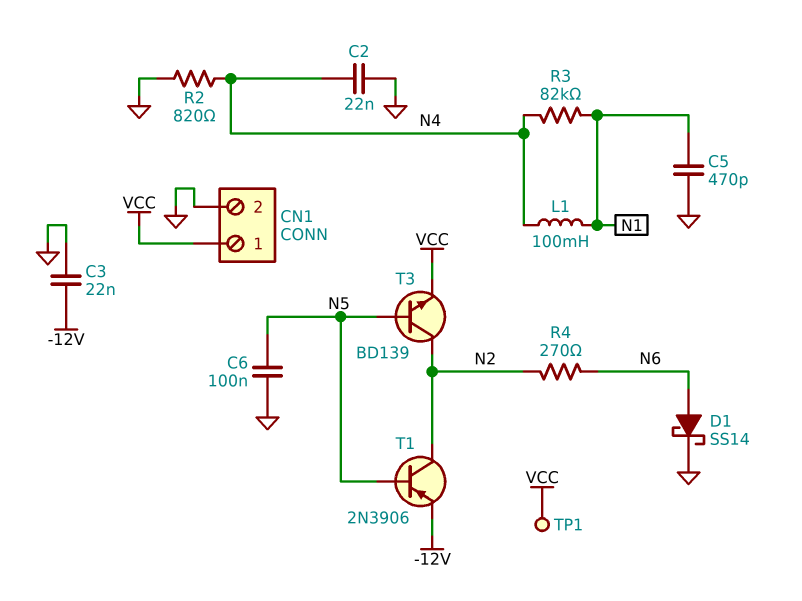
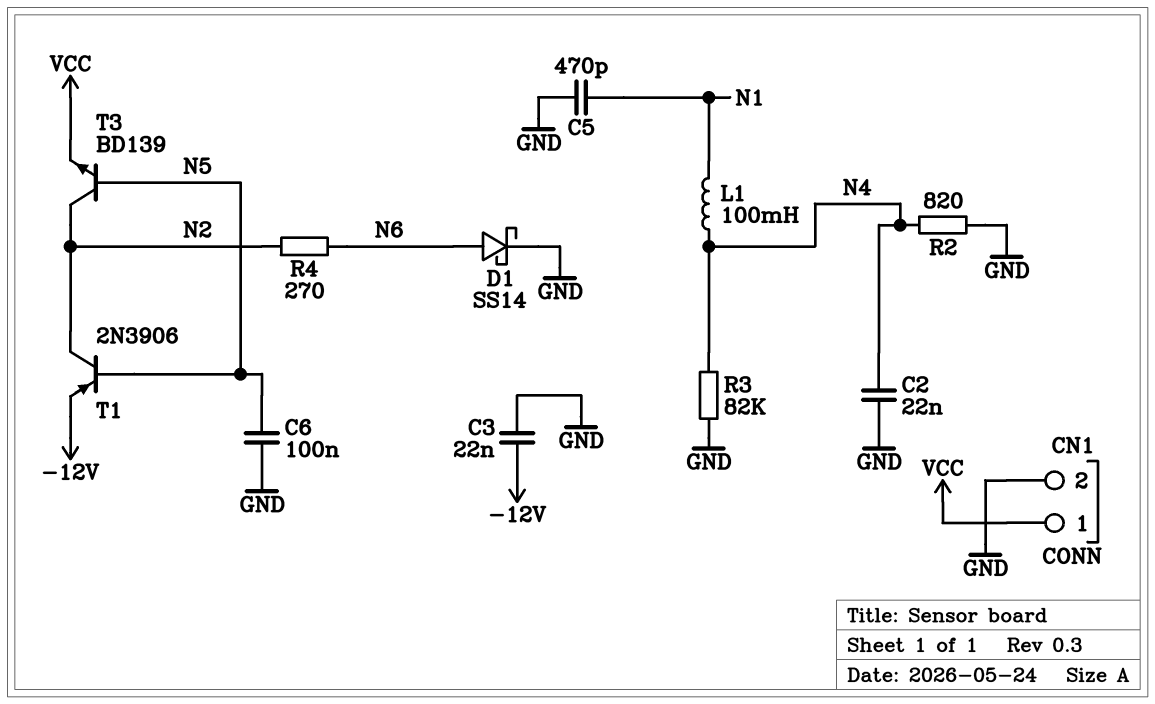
R3: 82k (N1, N4) -> 82k (GND, N4)
TP1: test point (VCC) -> none

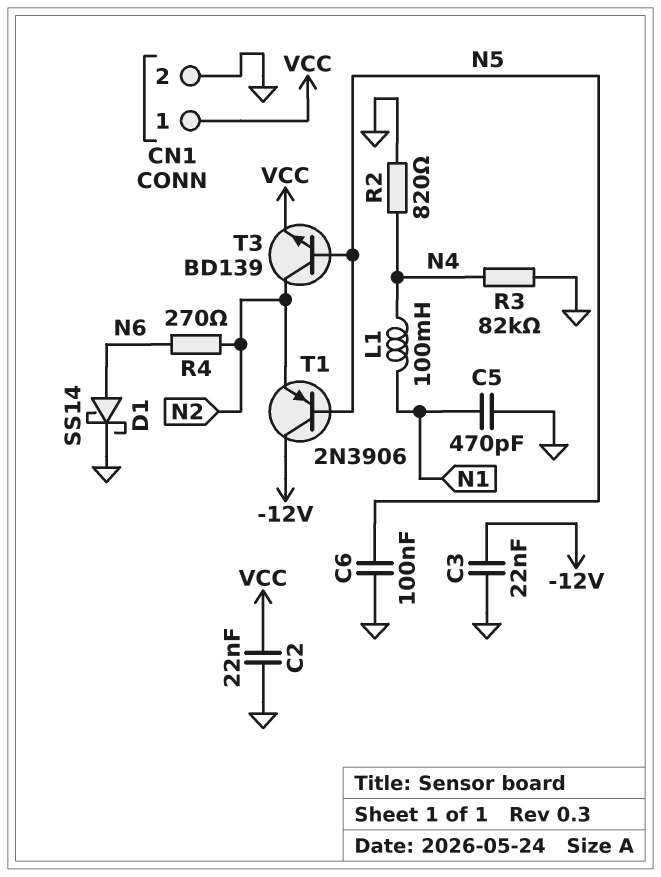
C2: 22nF (GND, N4) -> 22nF (GND, VCC)
T1: PNP 2N3906 (B N5, C N2, E -12V) -> PNP 2N3906 (B N5, C -12V, E N2)

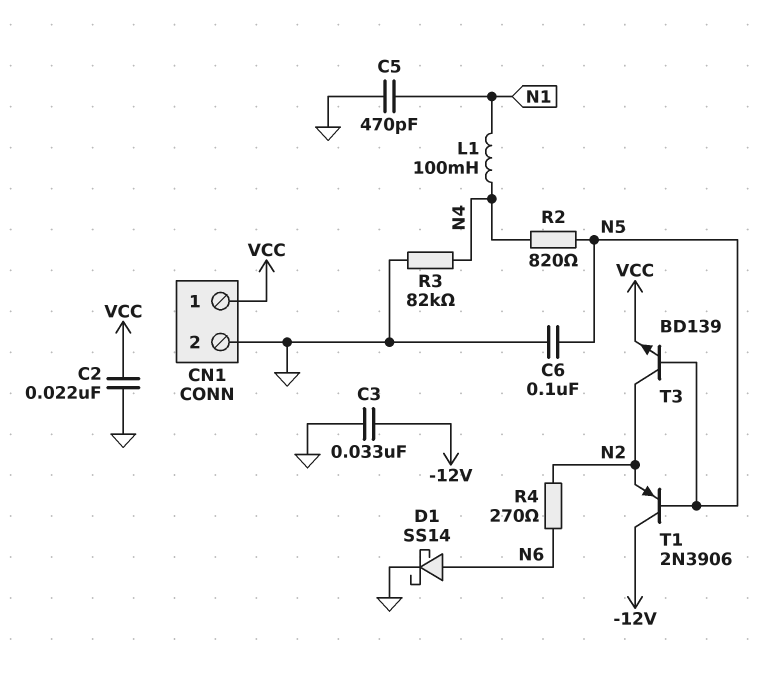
C3: 22nF (-12V, GND) -> 33nF (-12V, GND)
R2: 820 (GND, N4) -> 820 (N4, N5)

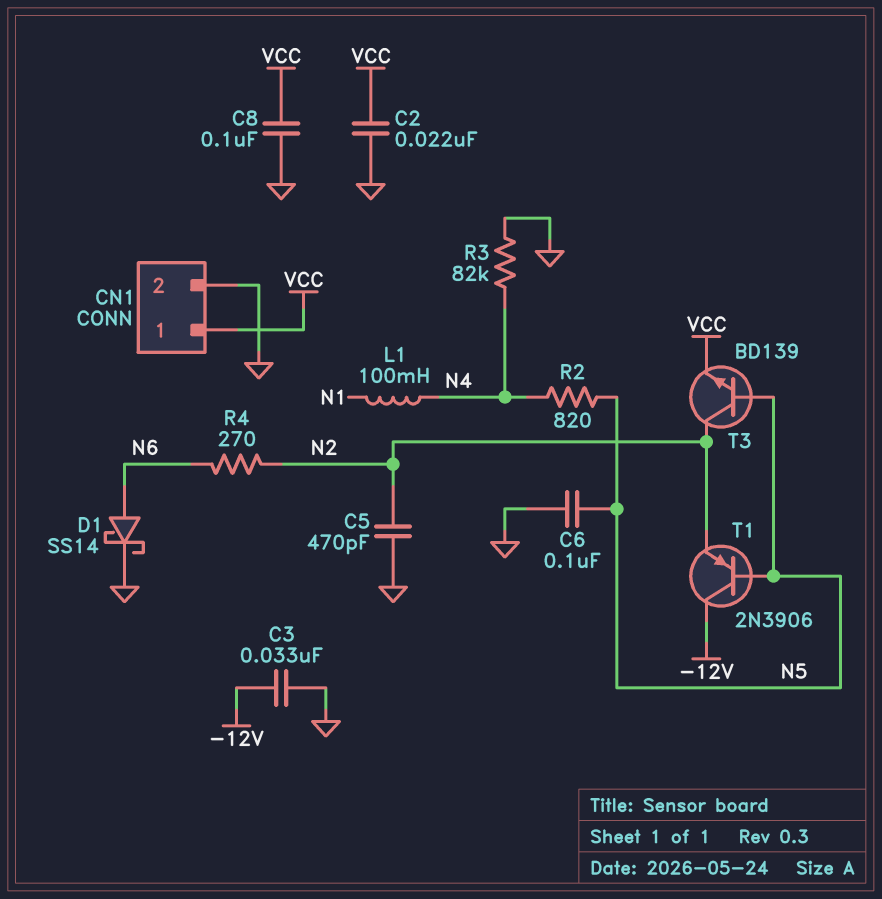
C5: 470pF (GND, N1) -> 470pF (GND, N2)
C8: none -> 100nF (GND, VCC)

